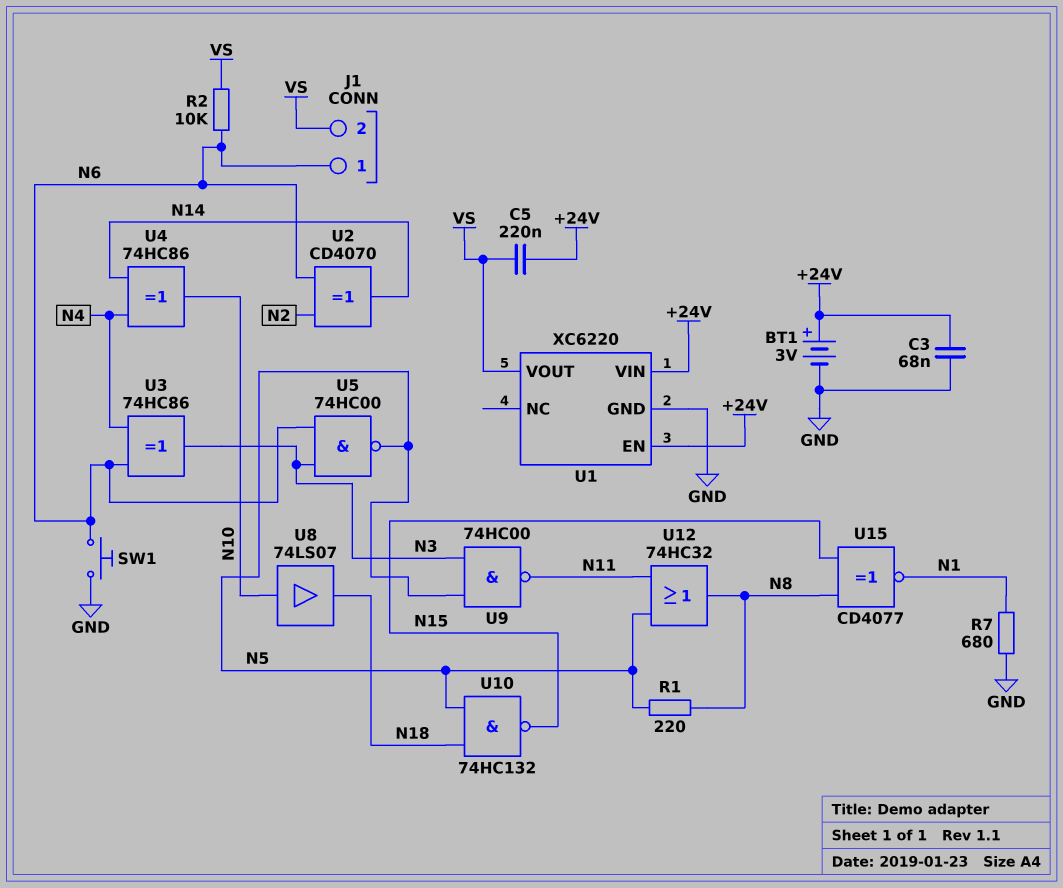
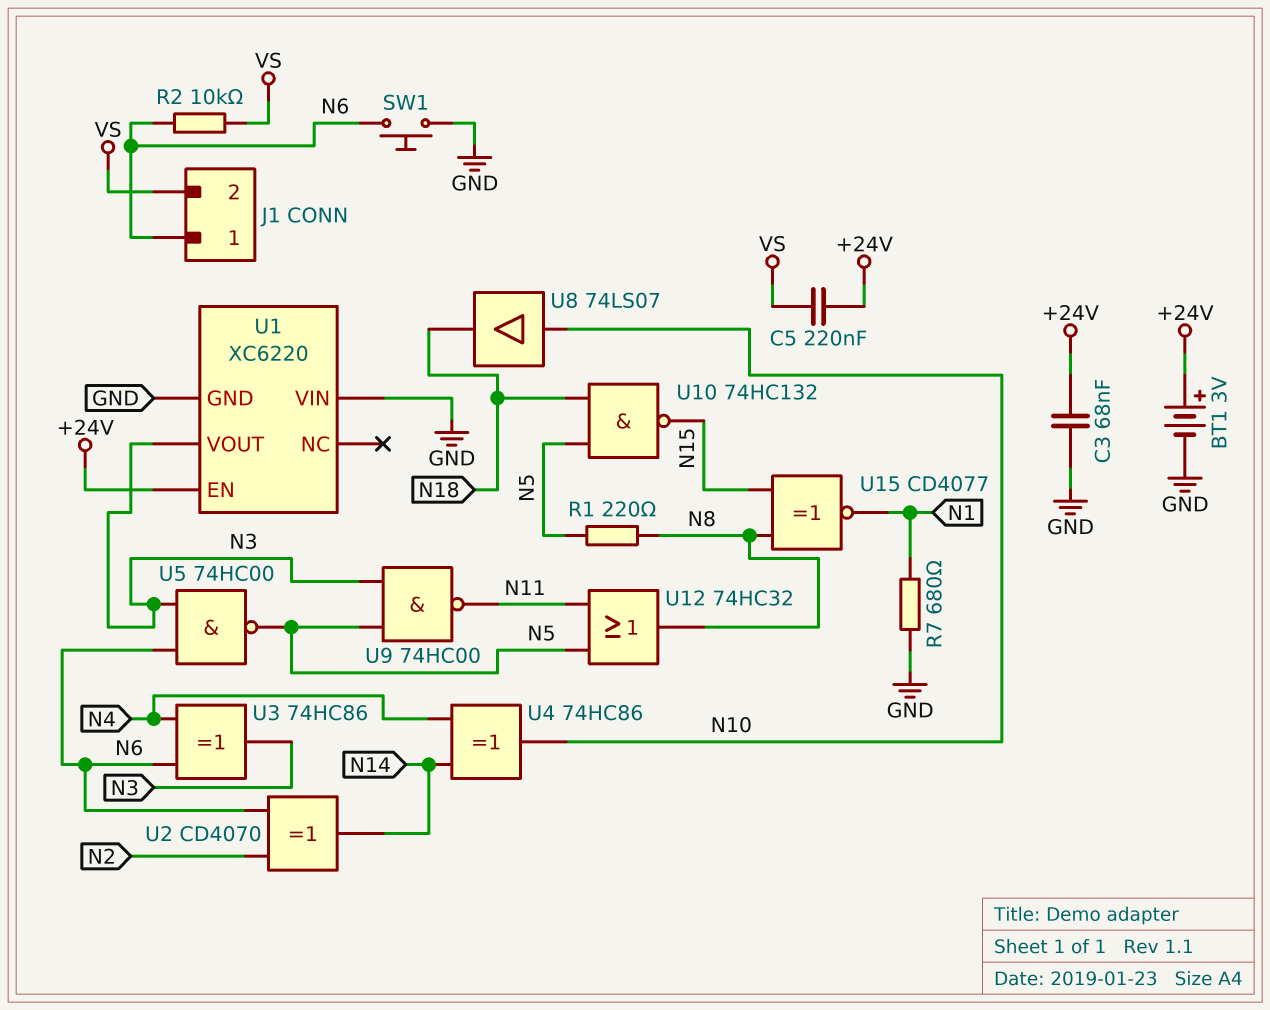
U1 pin VIN: +24V -> GND
U1 pin VOUT: VS -> N3

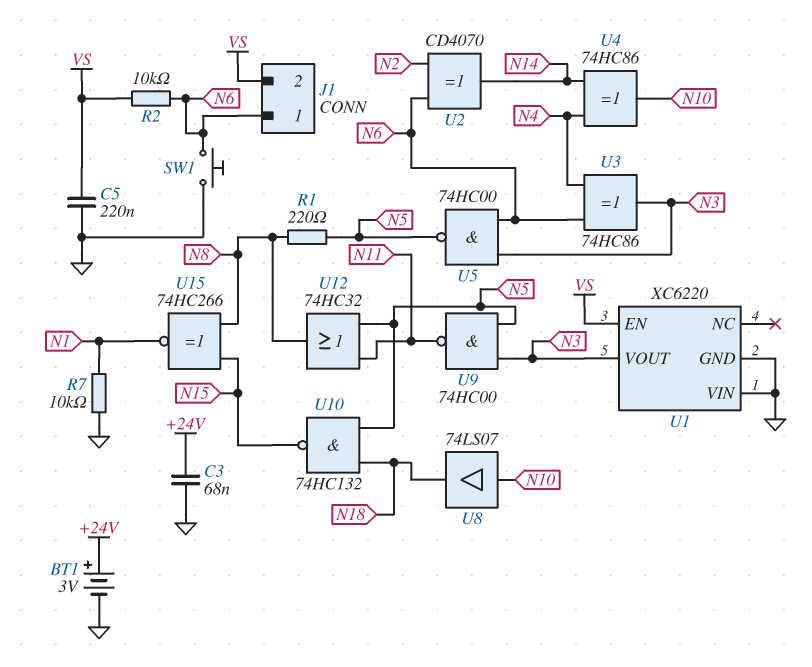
C5: 220nF (+24V, VS) -> 220nF (GND, VS)
R7: 680 (GND, N1) -> 10k (GND, N1)
U1 pin EN: +24V -> VS
U15: XNOR CD4077 (in N8, in N15, out N1) -> XNOR 74HC266 (in N8, in N15, out N1)

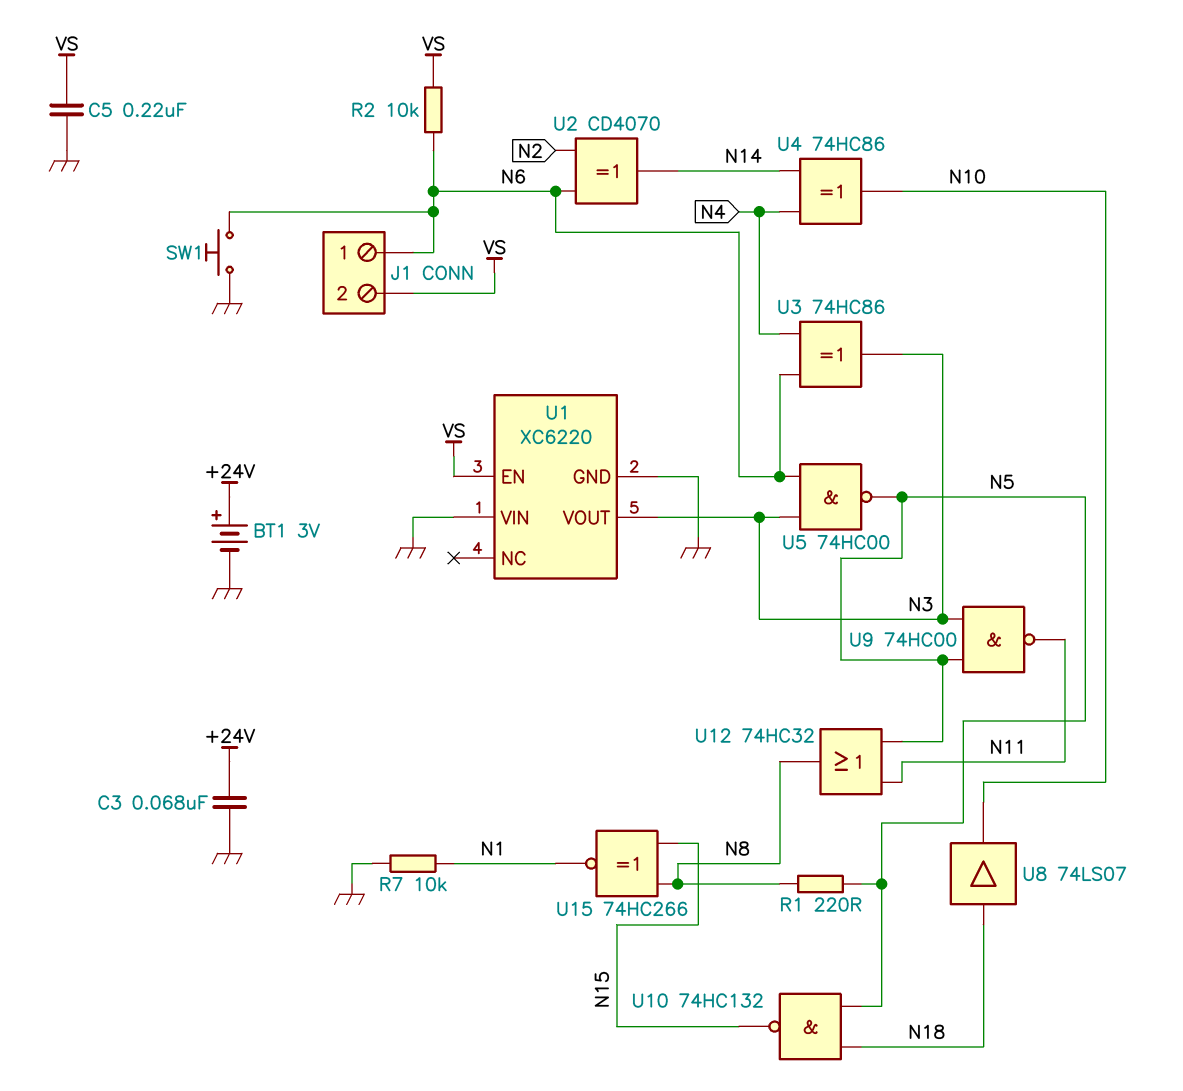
U8: buffer 74LS07 (in N10, out N18) -> buffer 74LS07 (in N18, out N10)

